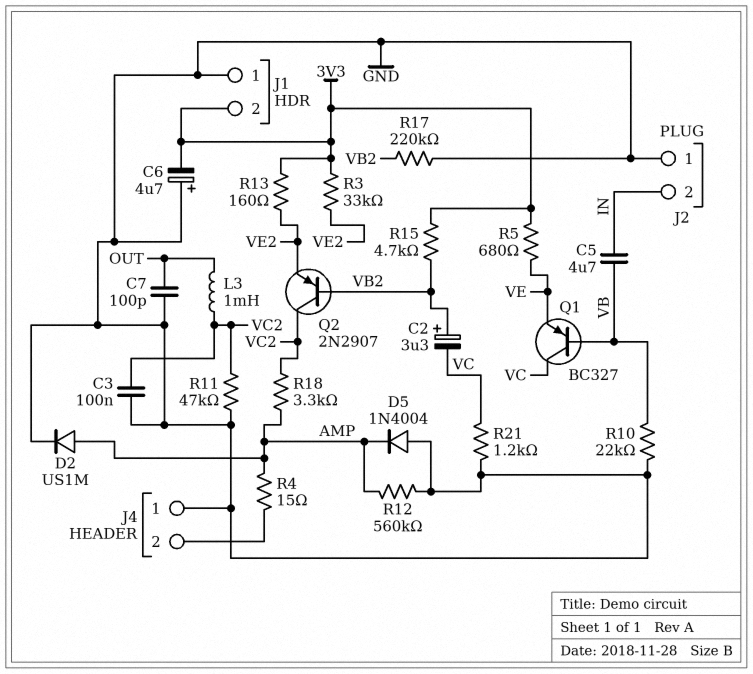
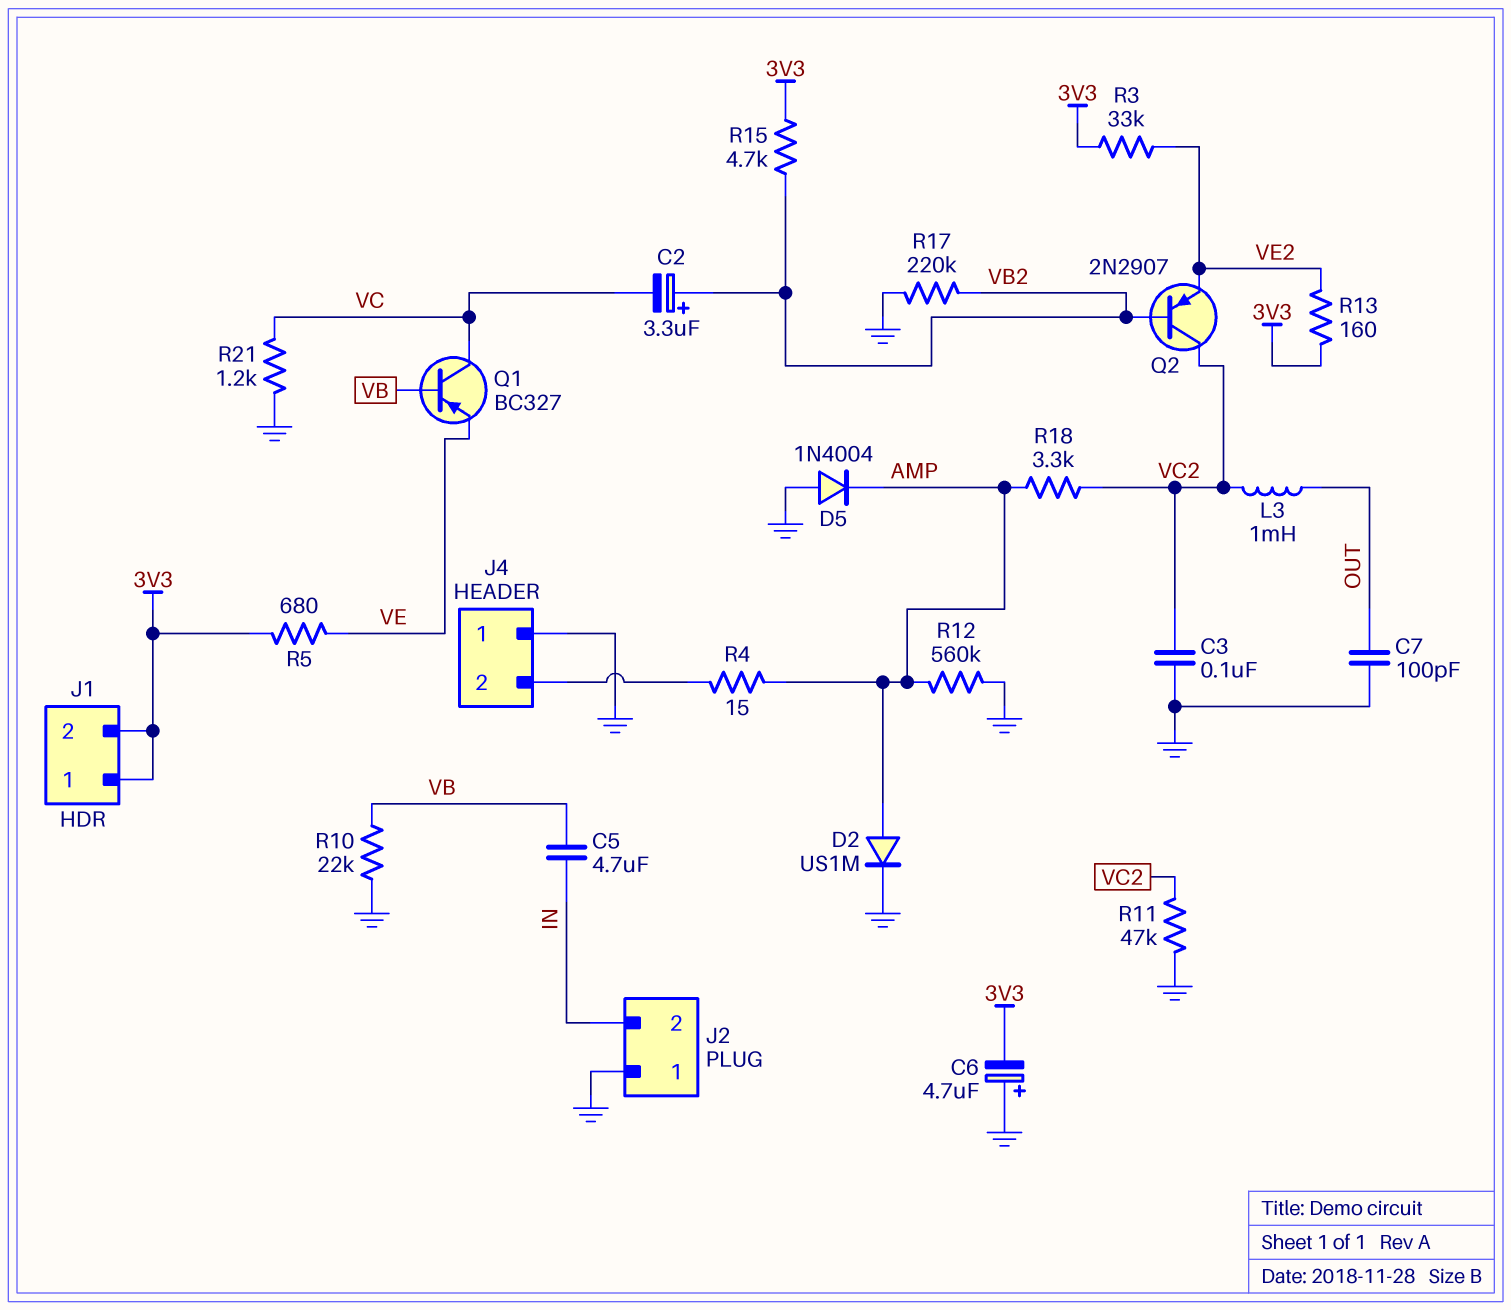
J1 pin 1: GND -> 3V3

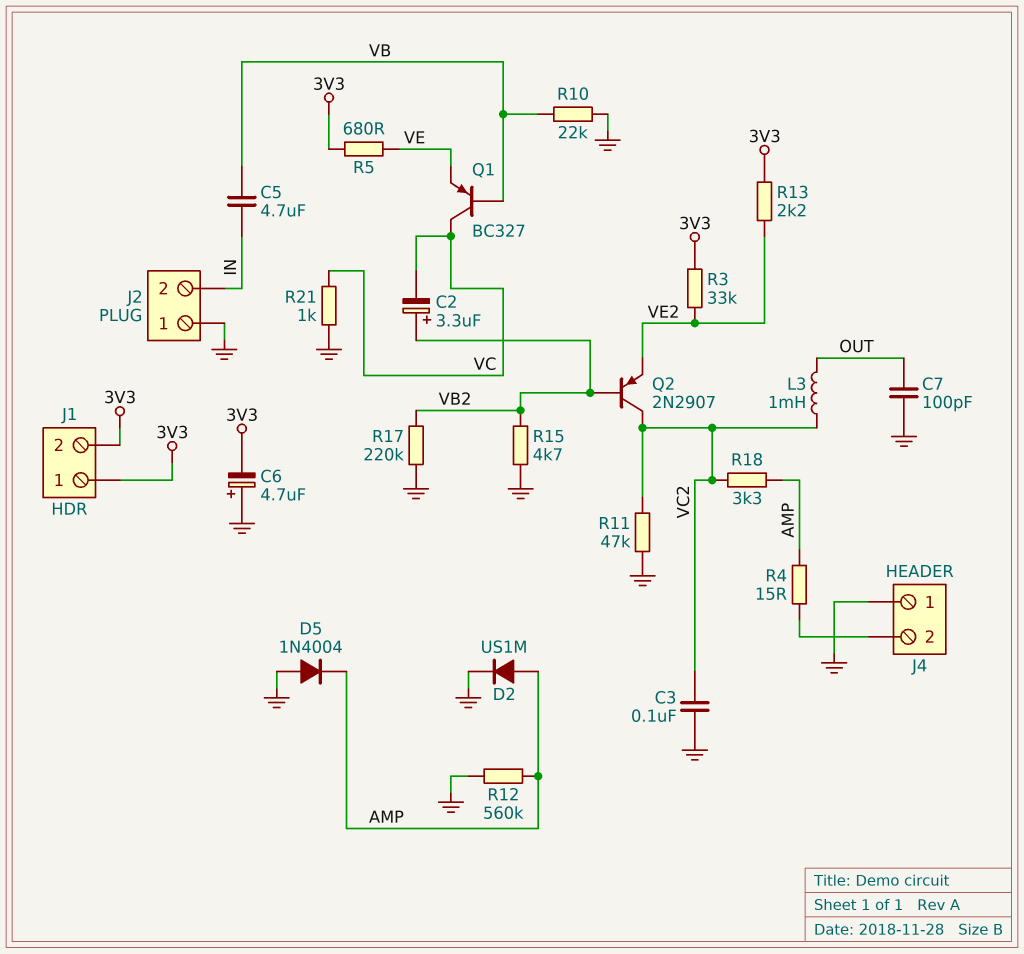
R13: 160 (3V3, VE2) -> 2.2k (3V3, VE2)
R15: 4.7k (3V3, VB2) -> 4.7k (GND, VB2)
R21: 1.2k (GND, VC) -> 1k (GND, VC)

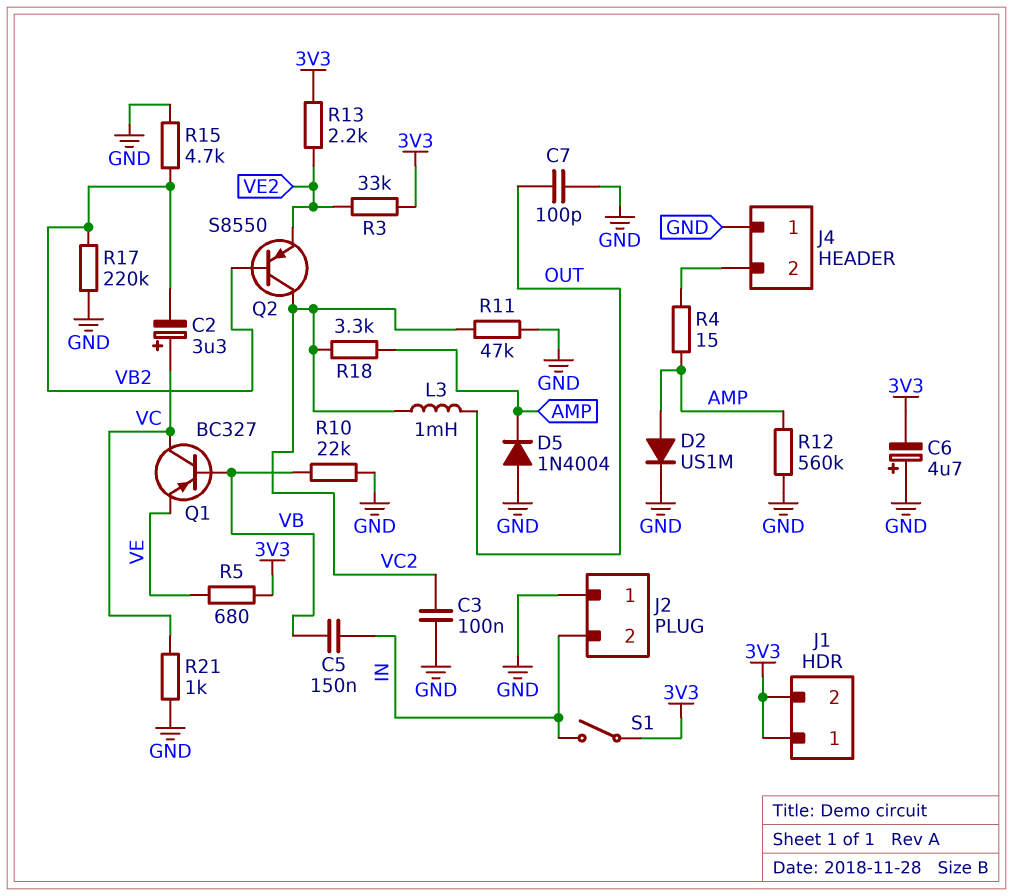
C2: 3.3uF (plus VB2, minus VC) -> 3.3uF (plus VC, minus VB2)
C5: 4.7uF (IN, VB) -> 150nF (IN, VB)
Q2: PNP 2N2907 (B VB2, C VC2, E VE2) -> PNP S8550 (B VB2, C VC2, E VE2)
S1: none -> switch (3V3, IN)

